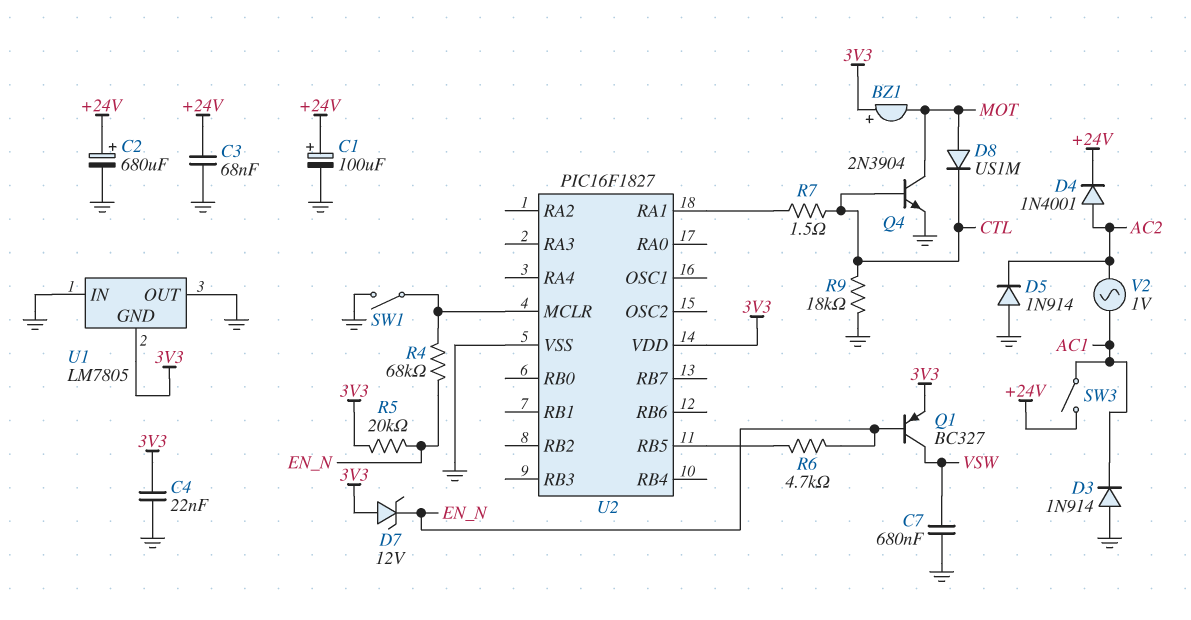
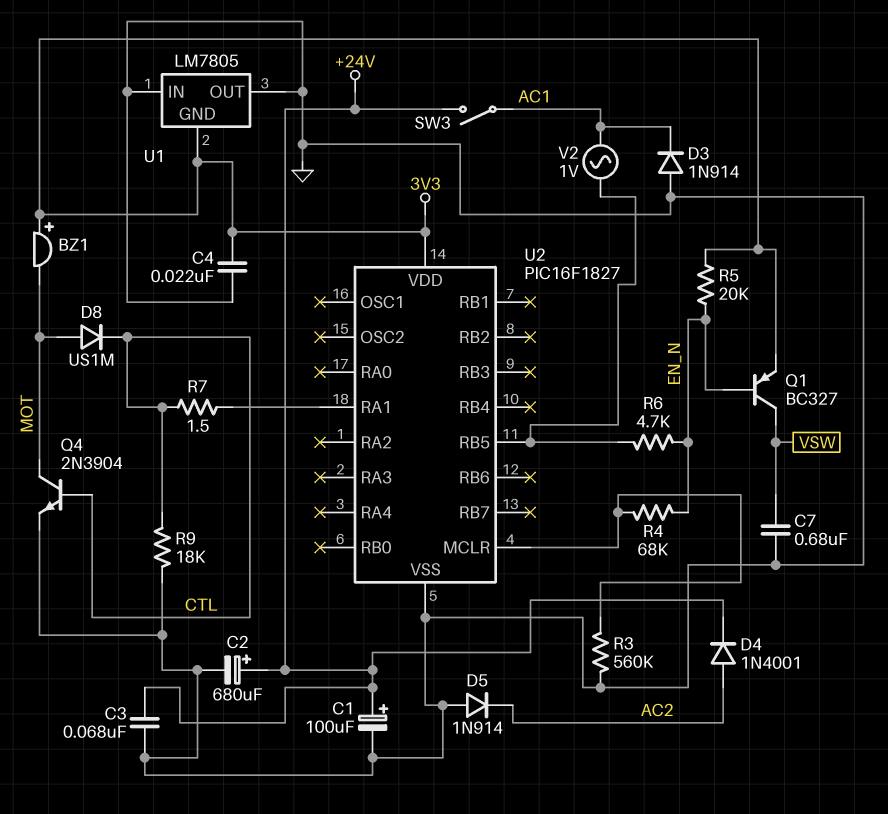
D7: zener 12V (A 3V3, K EN_N) -> none
R3: none -> 560k (GND, U2/MCLR)
SW1: switch (GND, U2/MCLR) -> none
V2: AC 1V (AC1, AC2) -> AC 1V (AC1, U2/RB5)

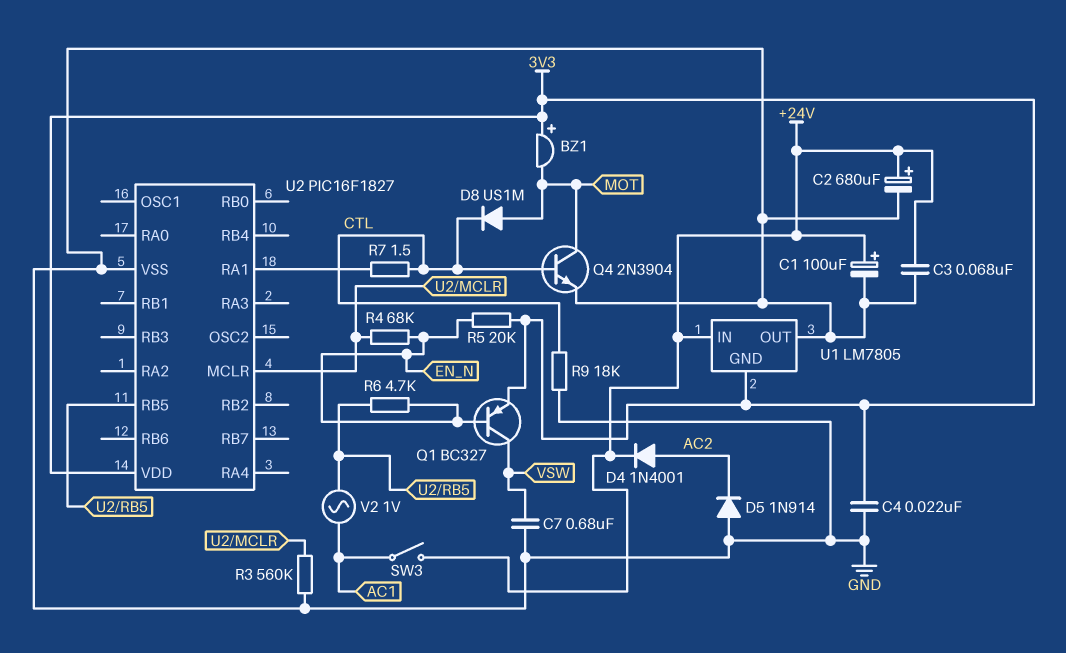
D3: diode 1N914 (A GND, K AC1) -> none
U1 pin IN: GND -> +24V

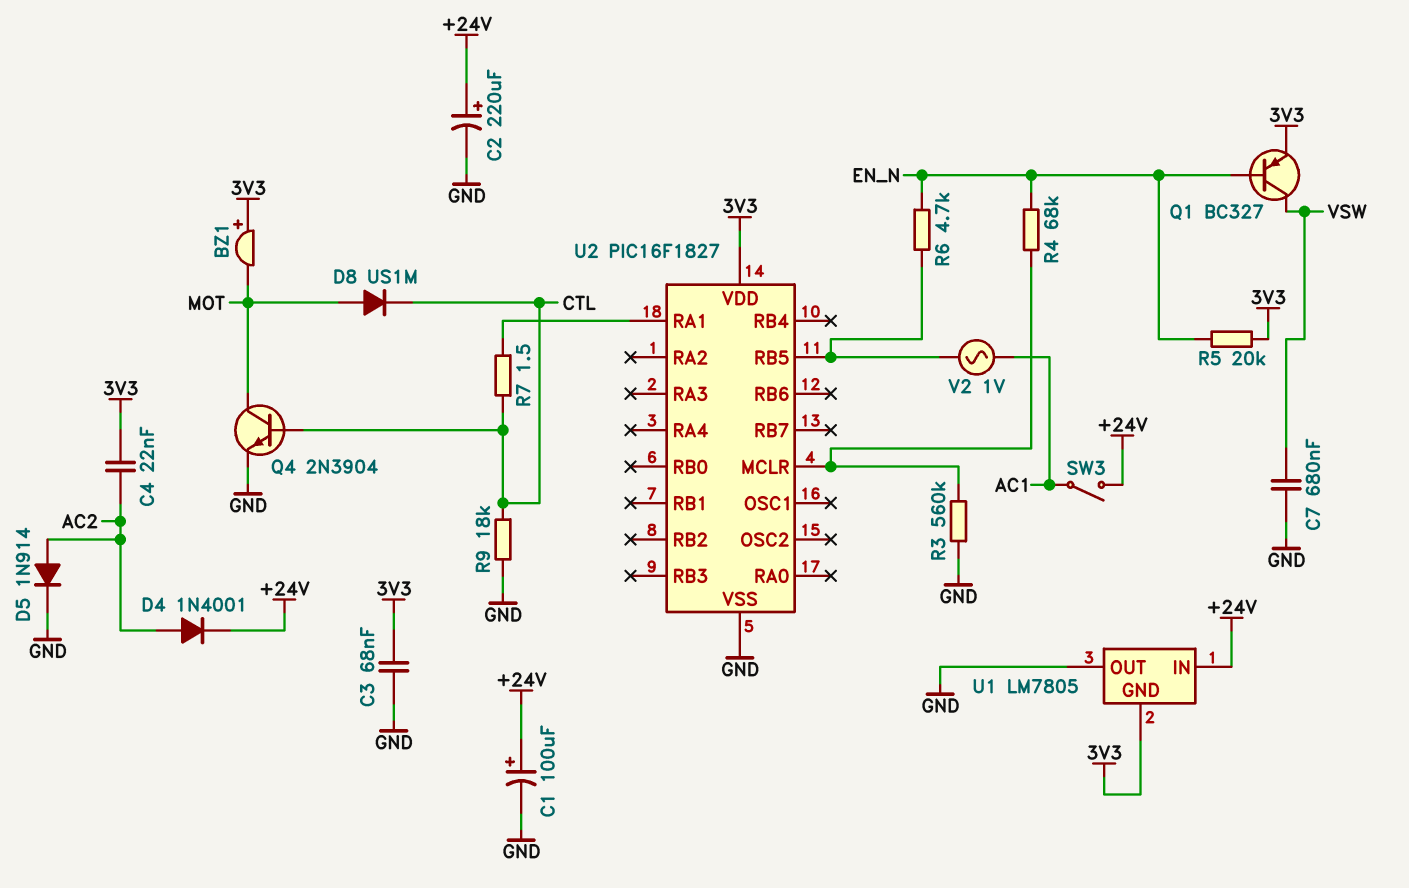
C2: 680uF (plus +24V, minus GND) -> 220uF (plus +24V, minus GND)
C3: 68nF (+24V, GND) -> 68nF (3V3, GND)
C4: 22nF (3V3, GND) -> 22nF (3V3, AC2)
D5: diode 1N914 (A GND, K AC2) -> diode 1N914 (A AC2, K GND)

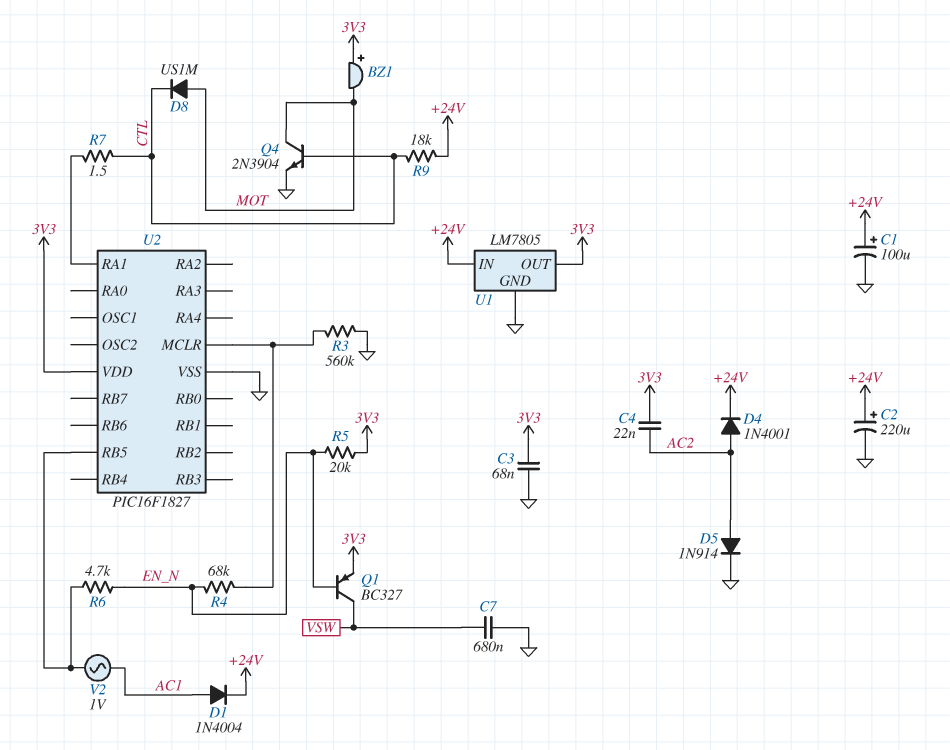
D1: none -> diode 1N4004 (A AC1, K +24V)
R9: 18k (CTL, GND) -> 18k (+24V, CTL)
SW3: switch (+24V, AC1) -> none
U1 pin GND: 3V3 -> GND
U1 pin OUT: GND -> 3V3

